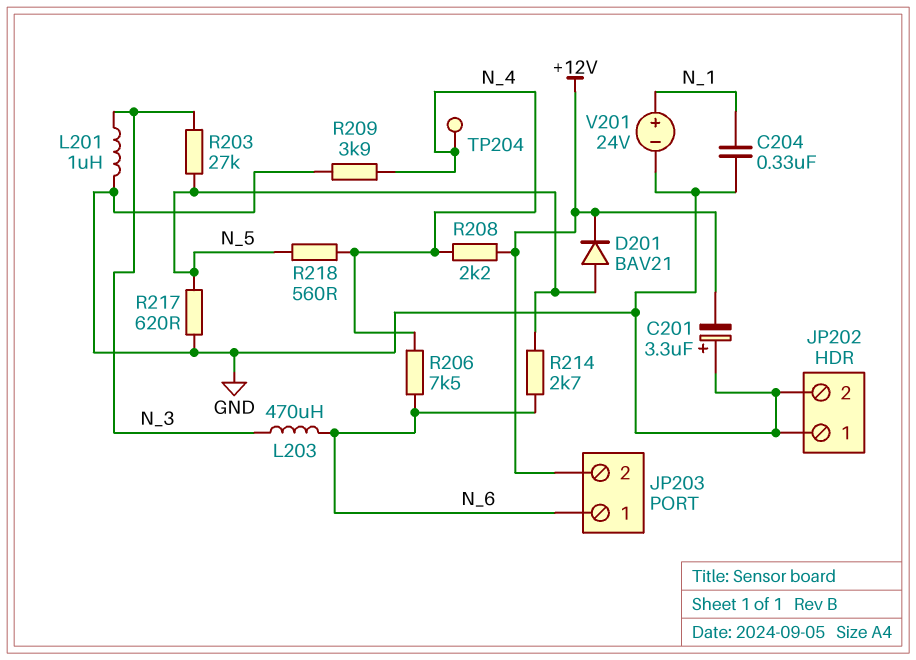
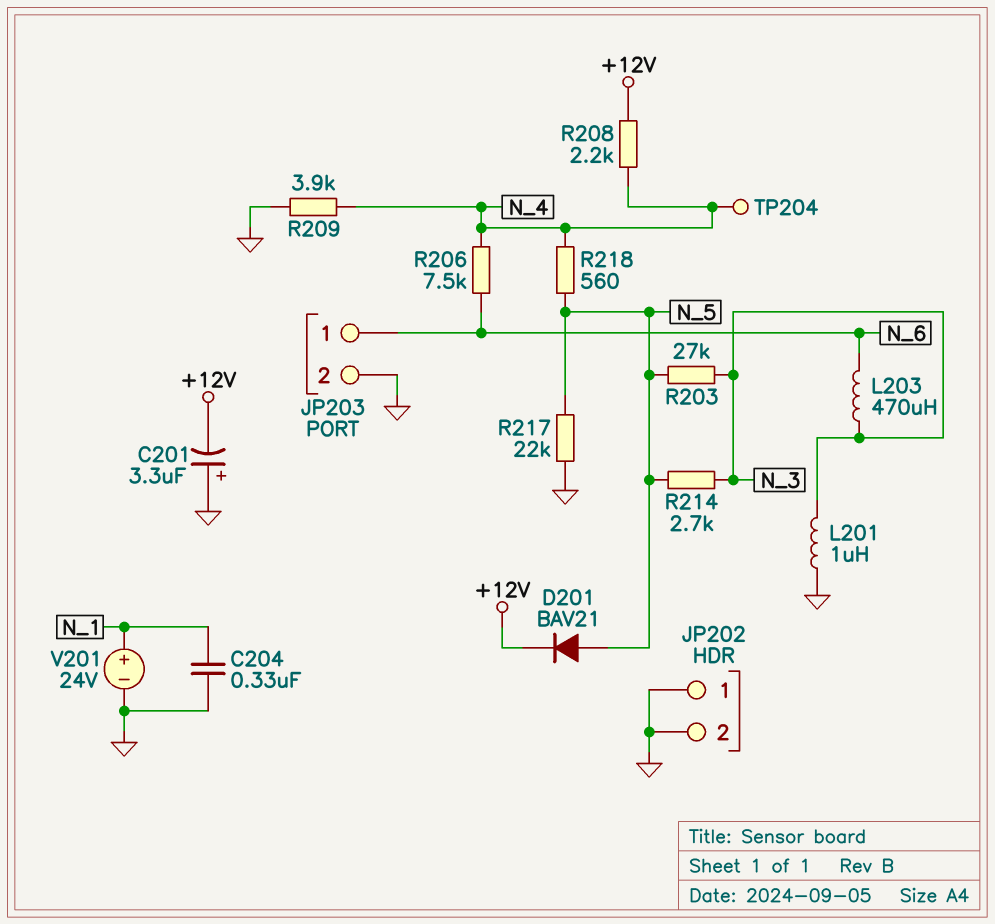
JP203 pin 2: +12V -> GND
R214: 2.7k (N_5, N_6) -> 2.7k (N_3, N_5)
R217: 620 (GND, N_5) -> 22k (GND, N_5)

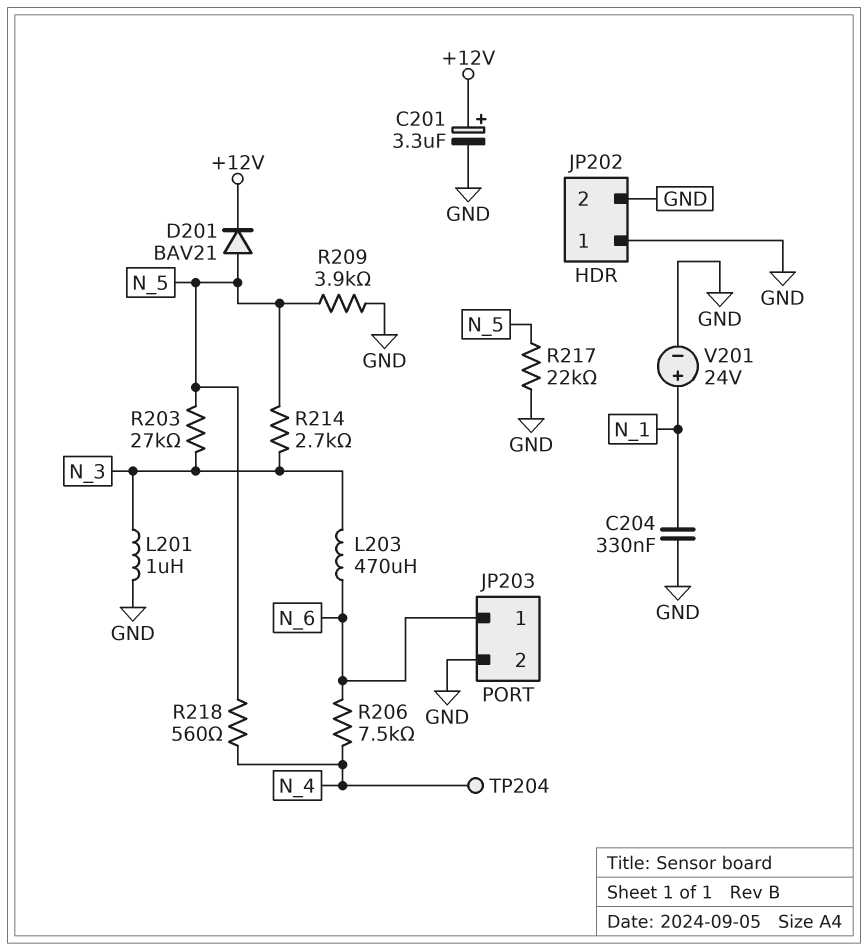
C201: 3.3uF (plus GND, minus +12V) -> 3.3uF (plus +12V, minus GND)
R208: 2.2k (+12V, N_4) -> none
R209: 3.9k (GND, N_4) -> 3.9k (GND, N_5)

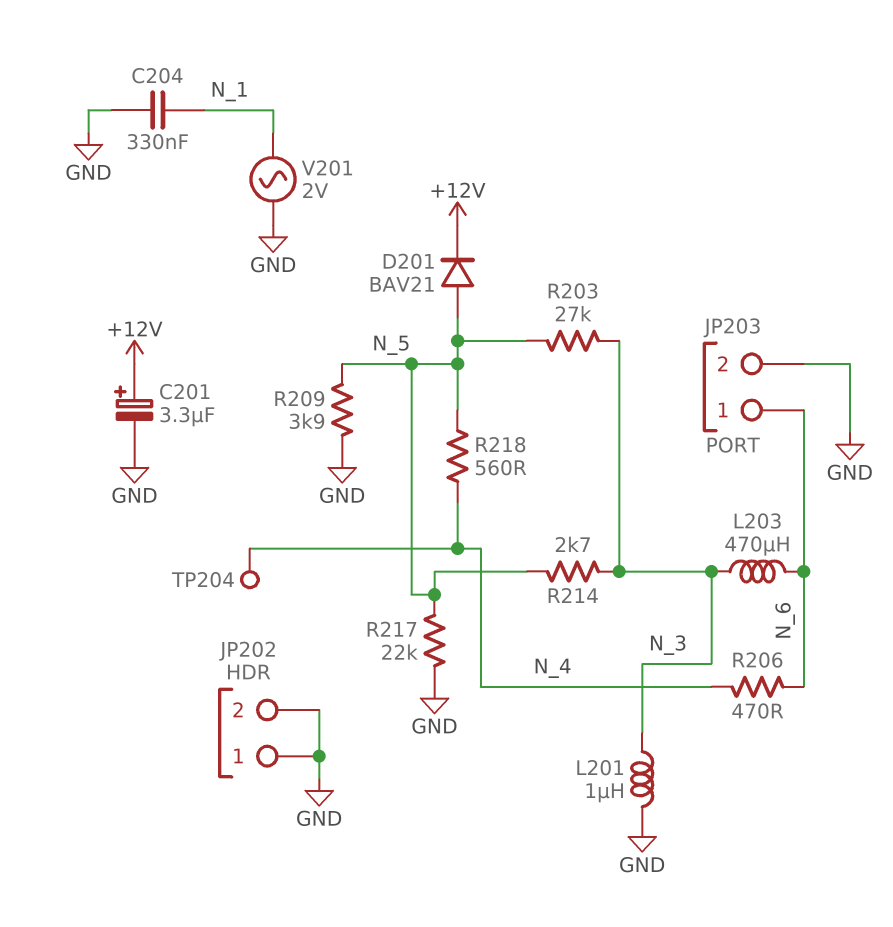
R206: 7.5k (N_4, N_6) -> 470 (N_4, N_6)
V201: 24V (plus N_1, minus GND) -> AC 2V (GND, N_1)

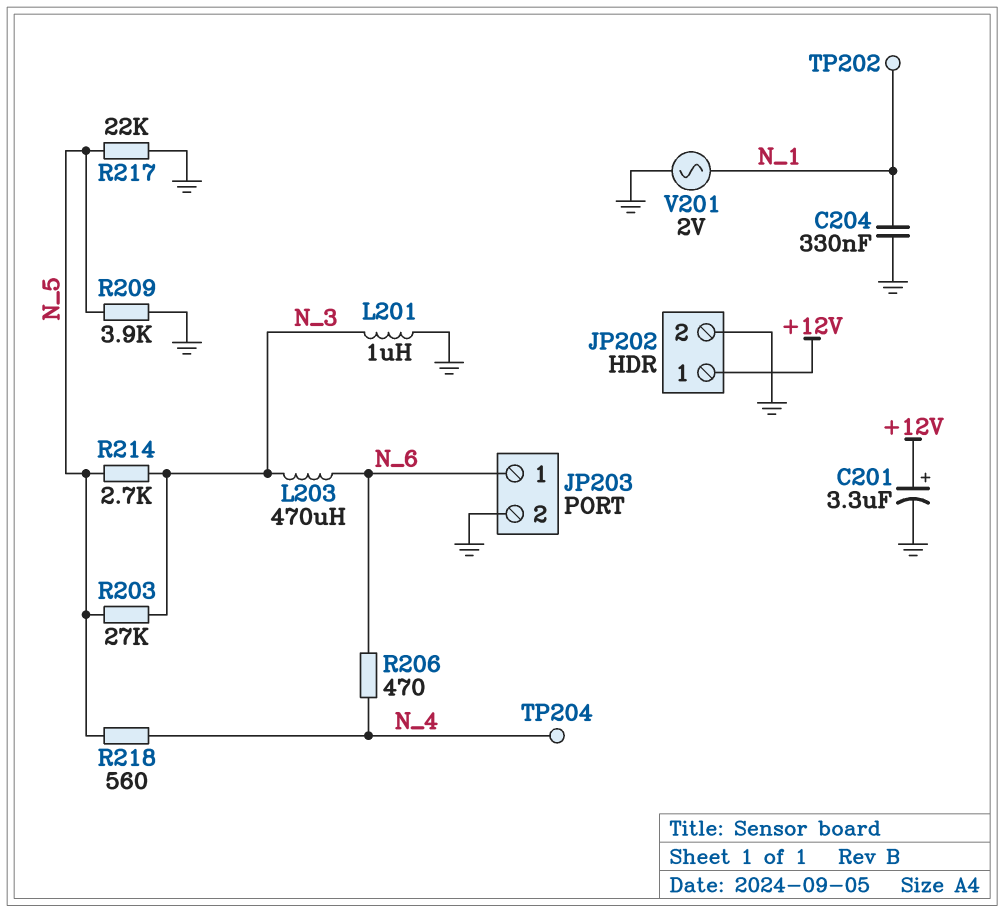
D201: diode BAV21 (A N_5, K +12V) -> none
JP202 pin 1: GND -> +12V
TP202: none -> test point (N_1)

